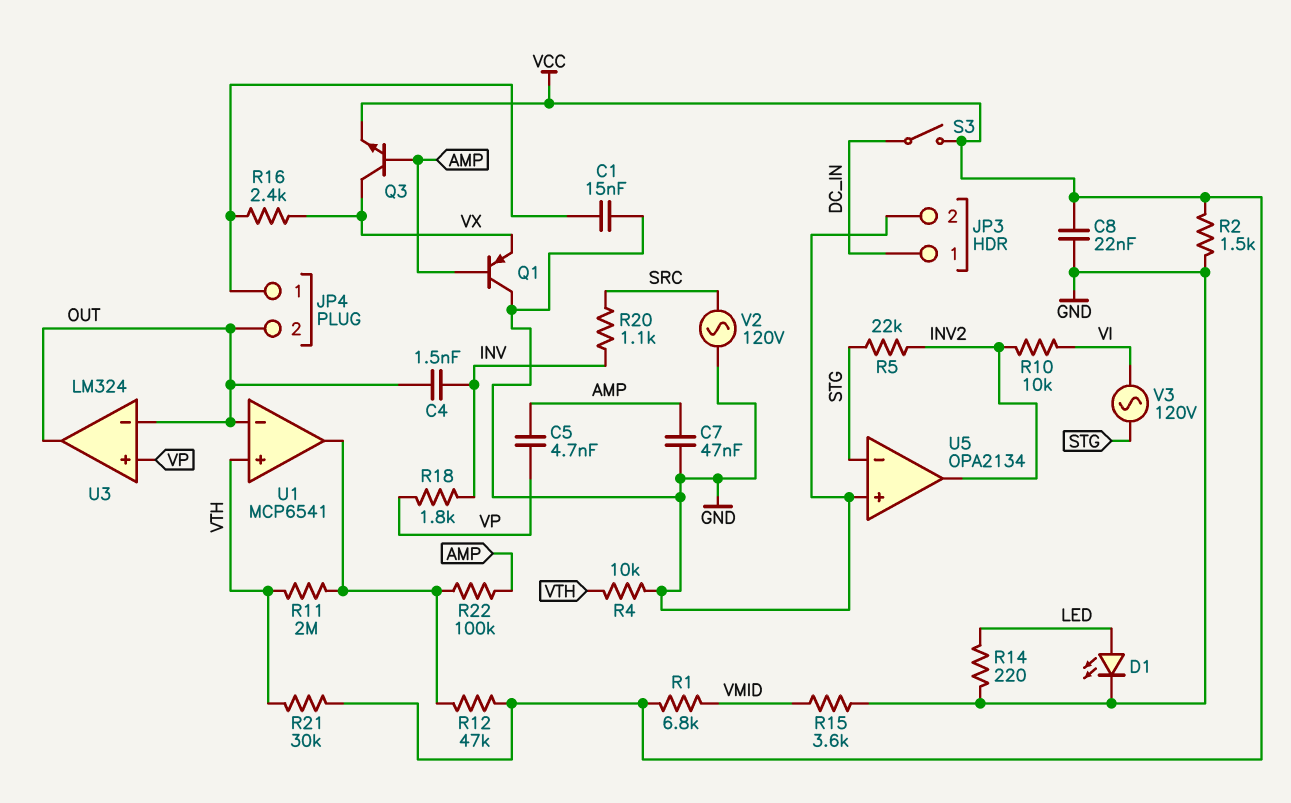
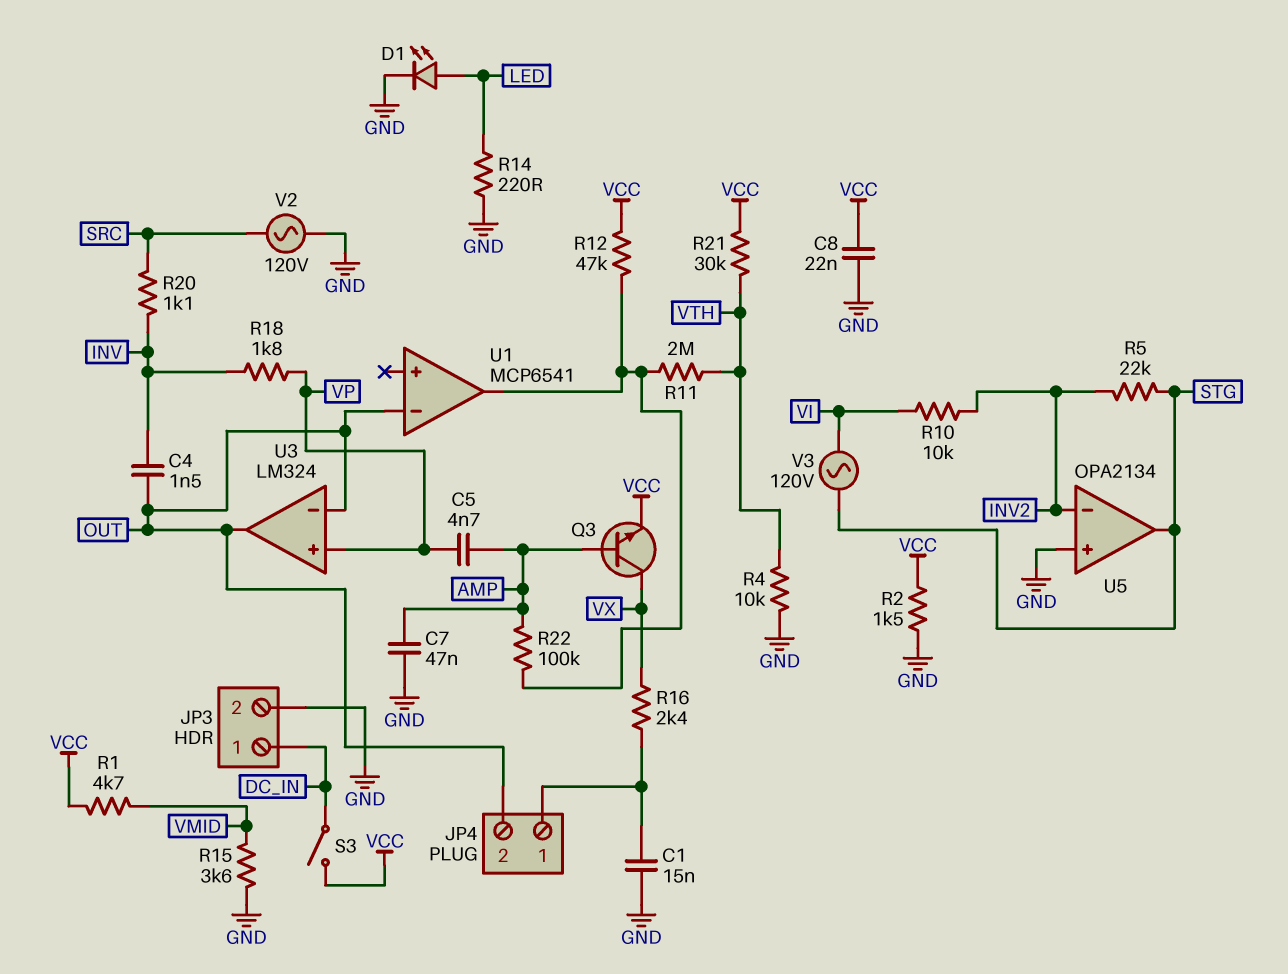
Q1: PNP (B AMP, C GND, E VX) -> none
R1: 6.8k (VCC, VMID) -> 4.7k (VCC, VMID)
U1 pin in+: VTH -> none
U5 pin in-: STG -> INV2
U5 pin out: INV2 -> STG

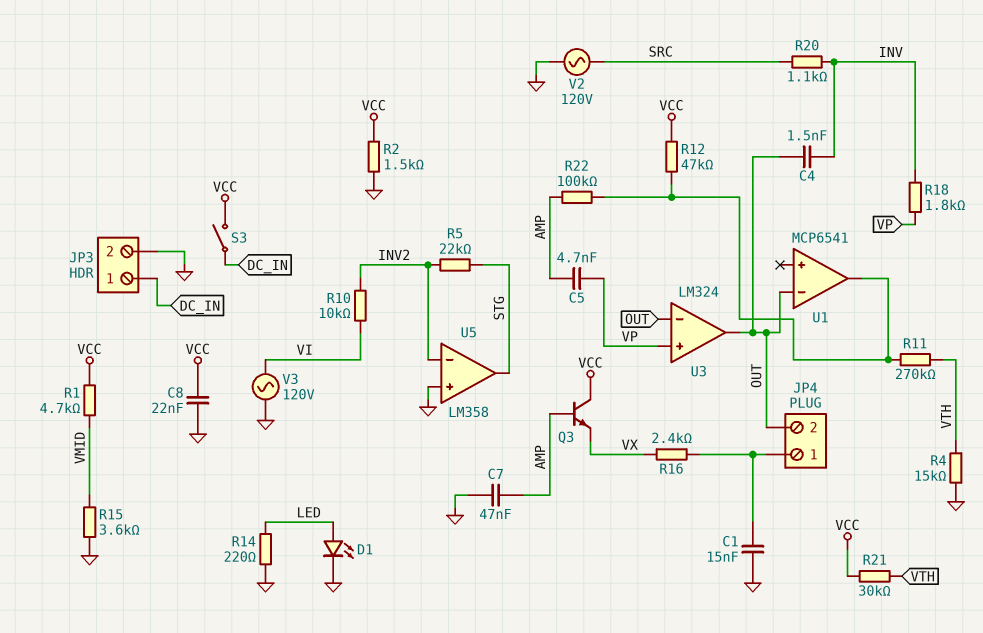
Q3: NPN (B AMP, C VX, E VCC) -> NPN (B AMP, C VCC, E VX)
R4: 10k (GND, VTH) -> 15k (GND, VTH)
R11: 2M (U1/out, VTH) -> 270k (U1/out, VTH)
U5: OPA2134 -> LM358
V3: AC 120V (STG, VI) -> AC 120V (GND, VI)

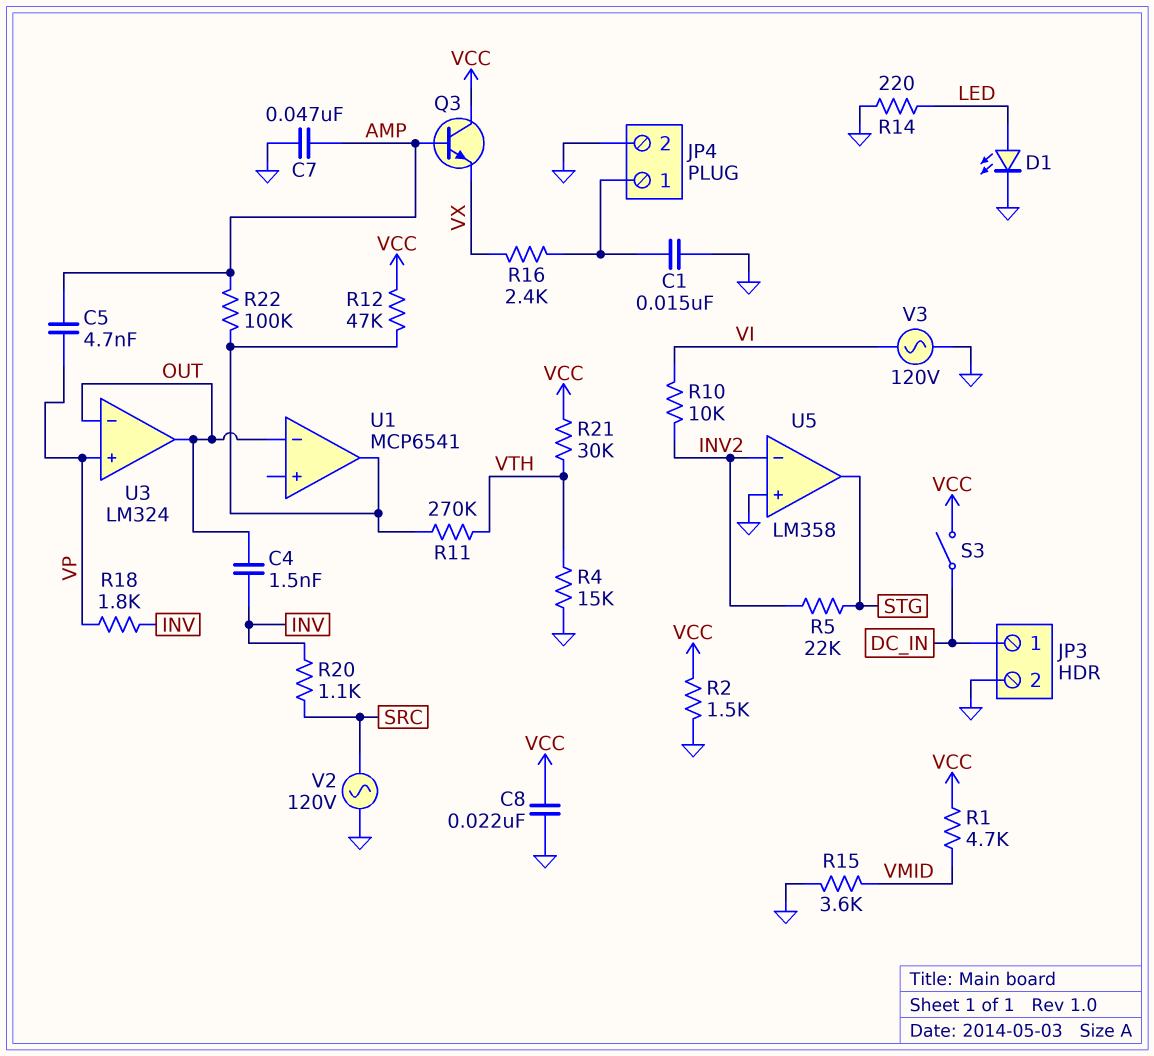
JP4 pin 2: OUT -> GND

